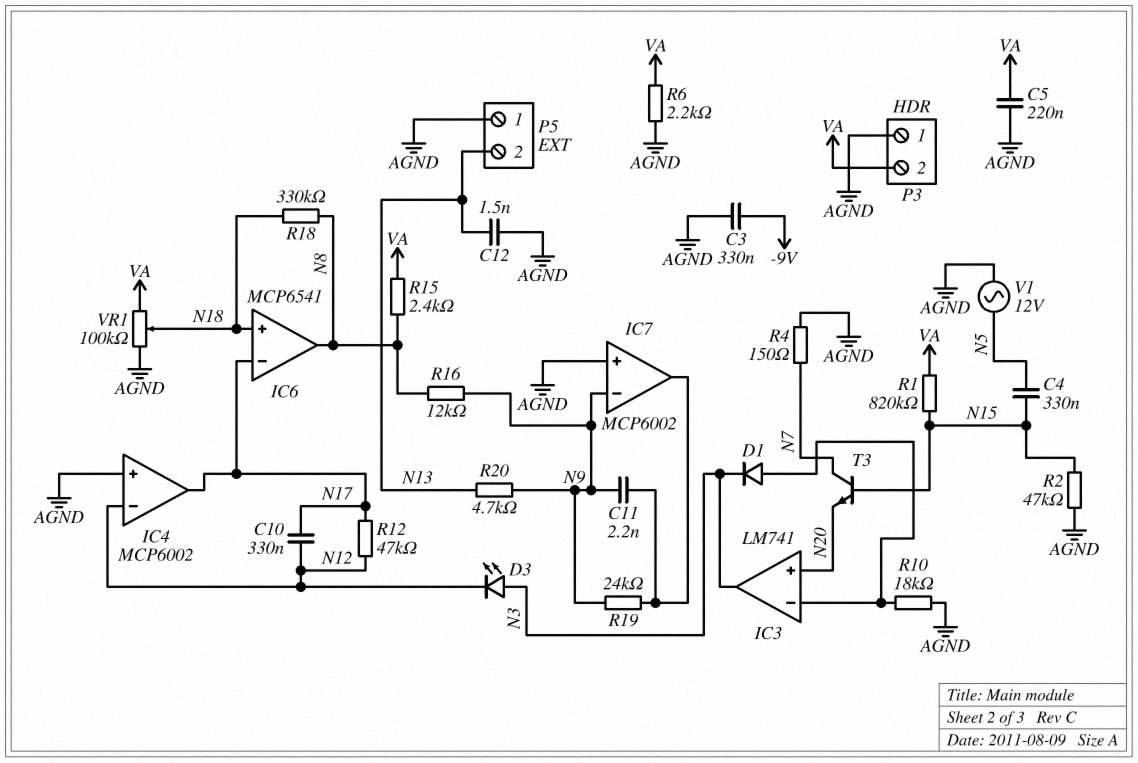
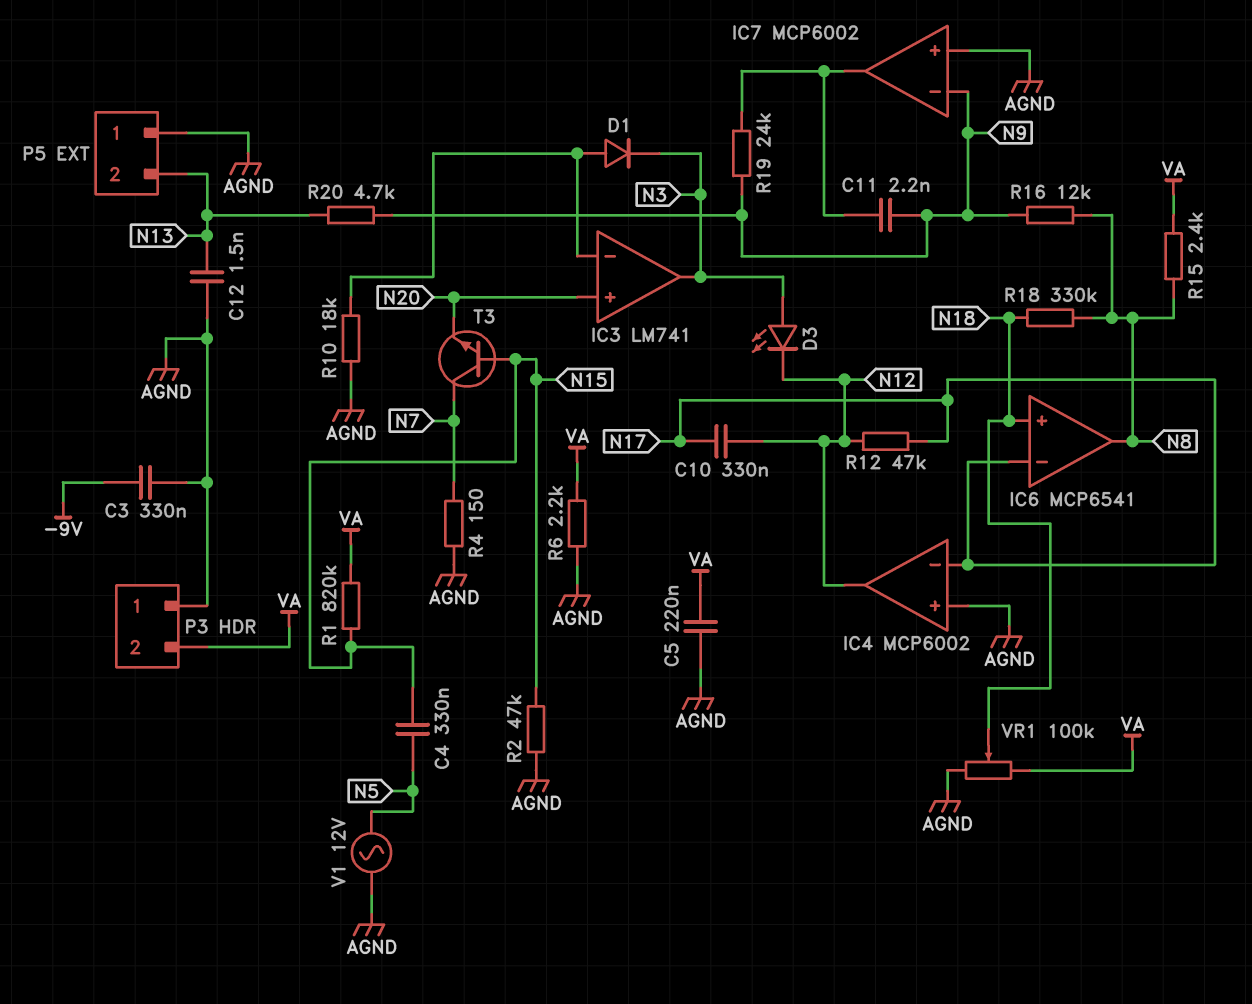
IC4 pin in-: N12 -> N17
IC4 pin out: N17 -> N12

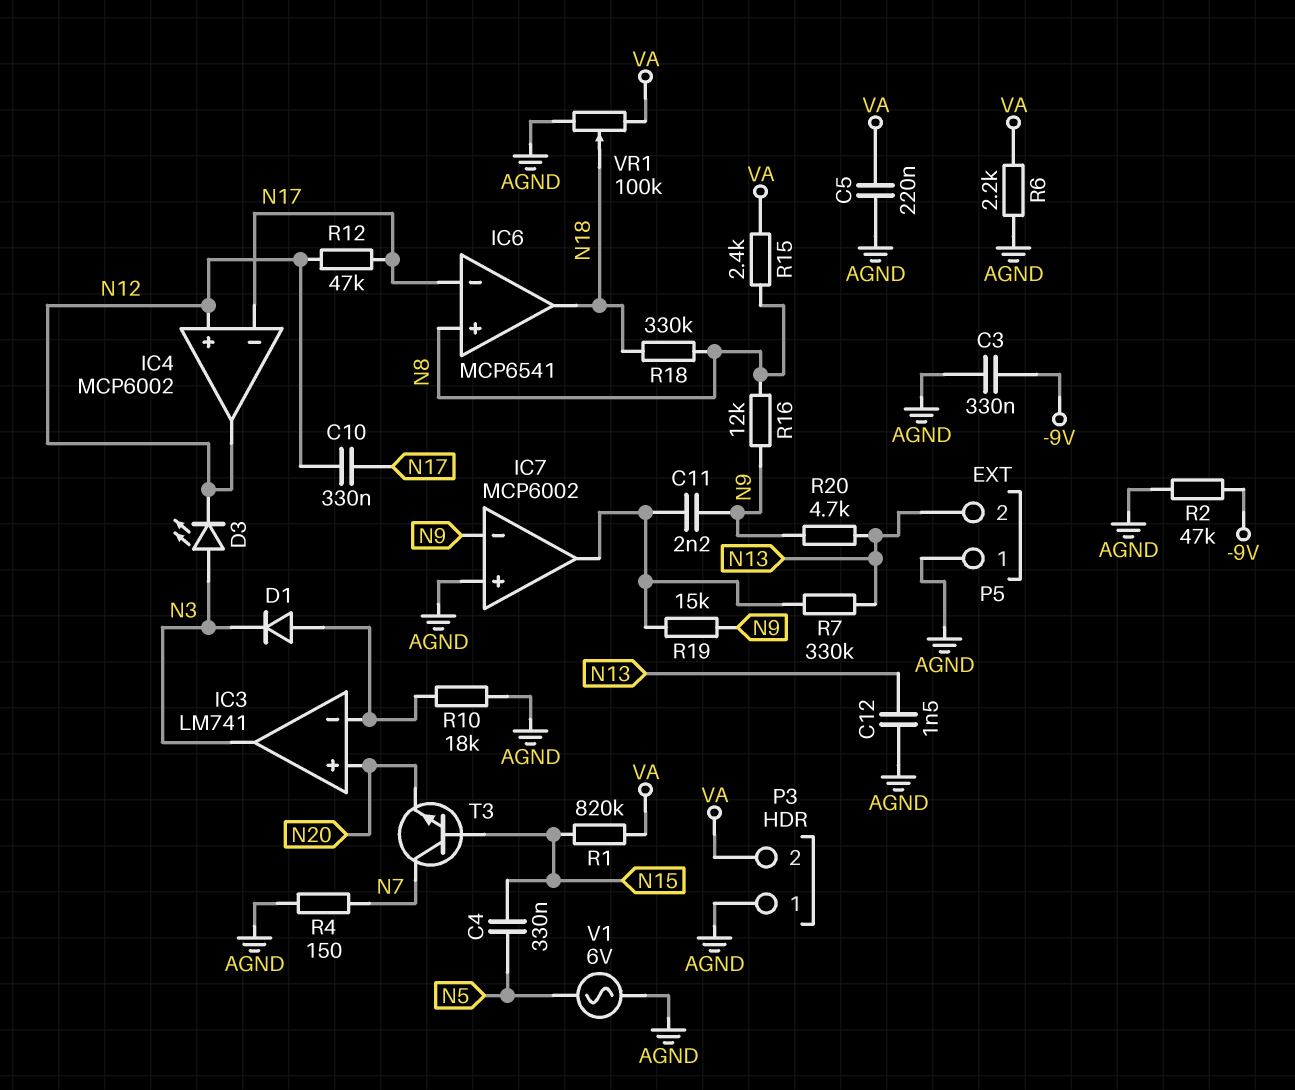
IC4 pin in+: AGND -> N12
IC6 pin in+: N18 -> N8
IC6 pin out: N8 -> N18
R2: 47k (AGND, N15) -> 47k (-9V, AGND)
R7: none -> 330k (IC7/out, N13)
R19: 24k (IC7/out, N9) -> 15k (IC7/out, N9)
V1: AC 12V (AGND, N5) -> AC 6V (AGND, N5)

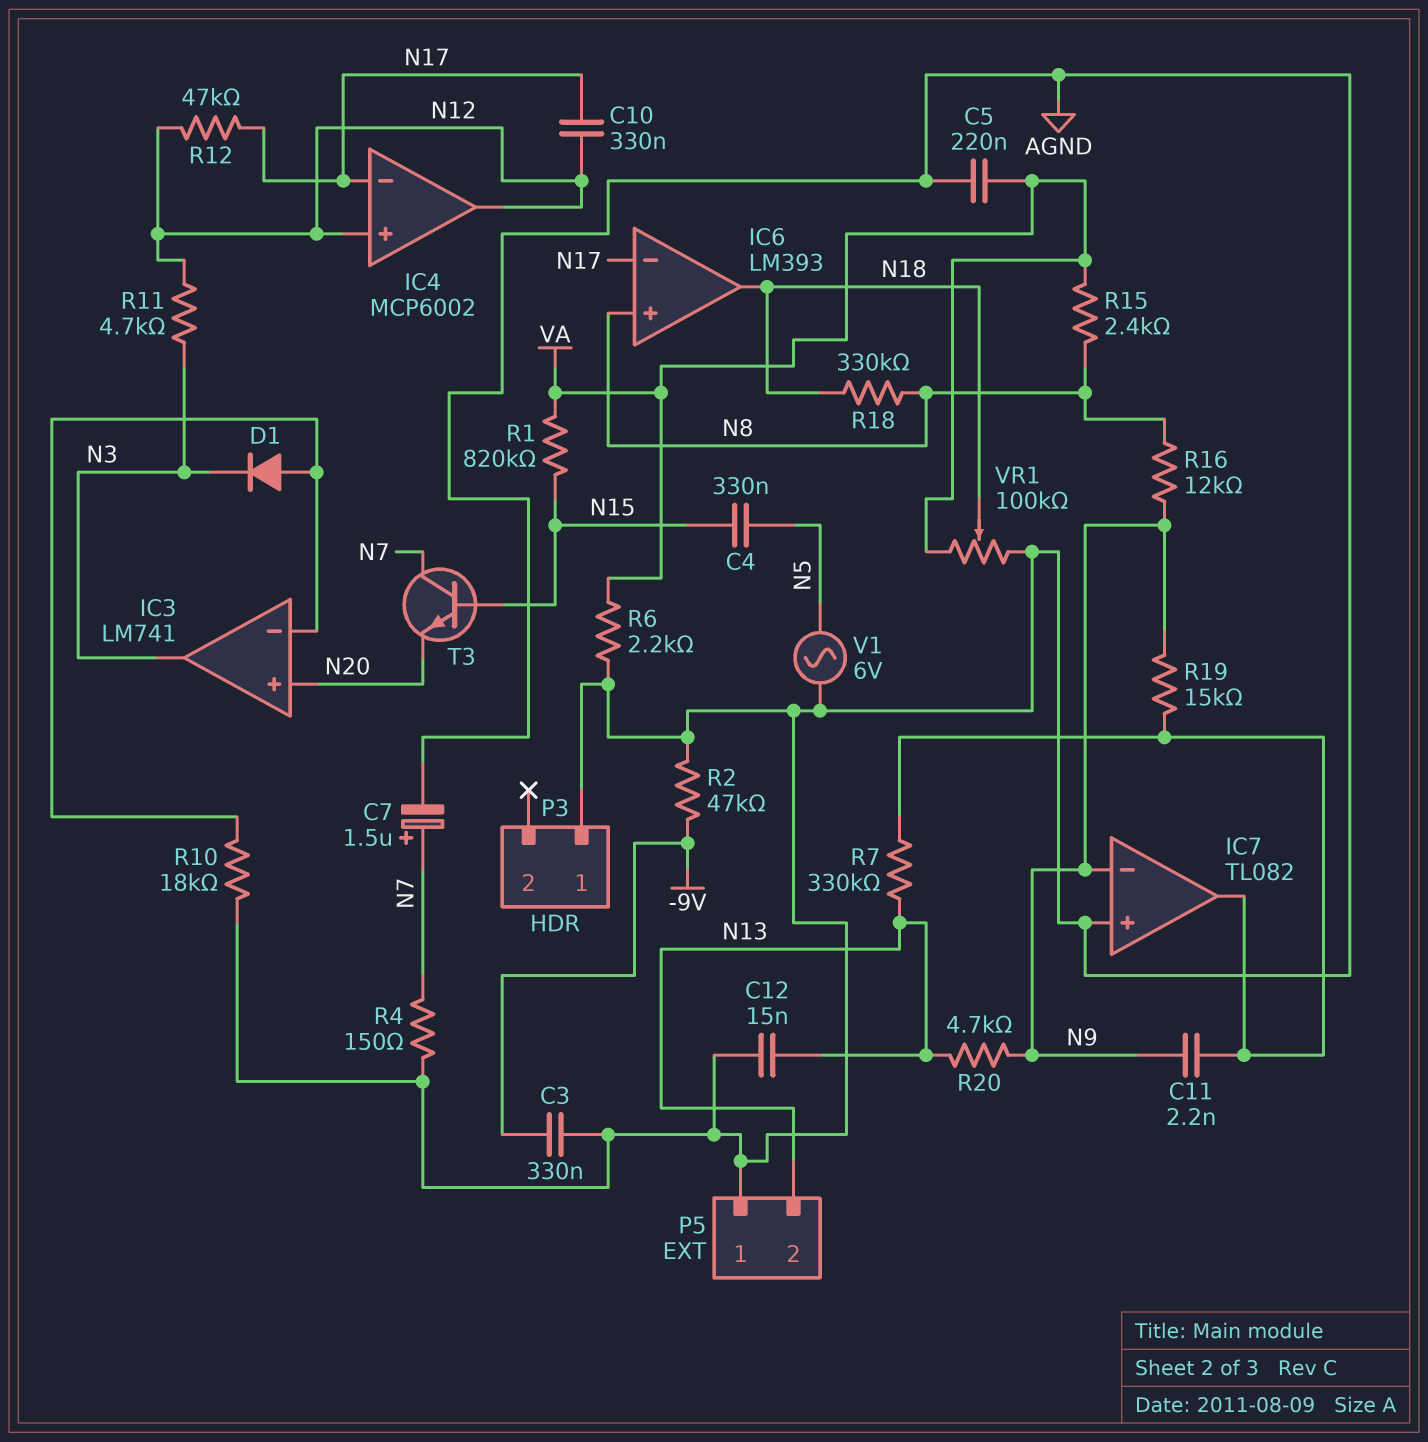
C7: none -> 1.5uF (plus N7, minus AGND)
C12: 1.5nF (AGND, N13) -> 15nF (AGND, N13)
D3: LED (A N3, K N12) -> none
IC6: MCP6541 -> LM393
IC7: MCP6002 -> TL082
P3 pin 2: VA -> none
R11: none -> 4.7k (N3, N12)

